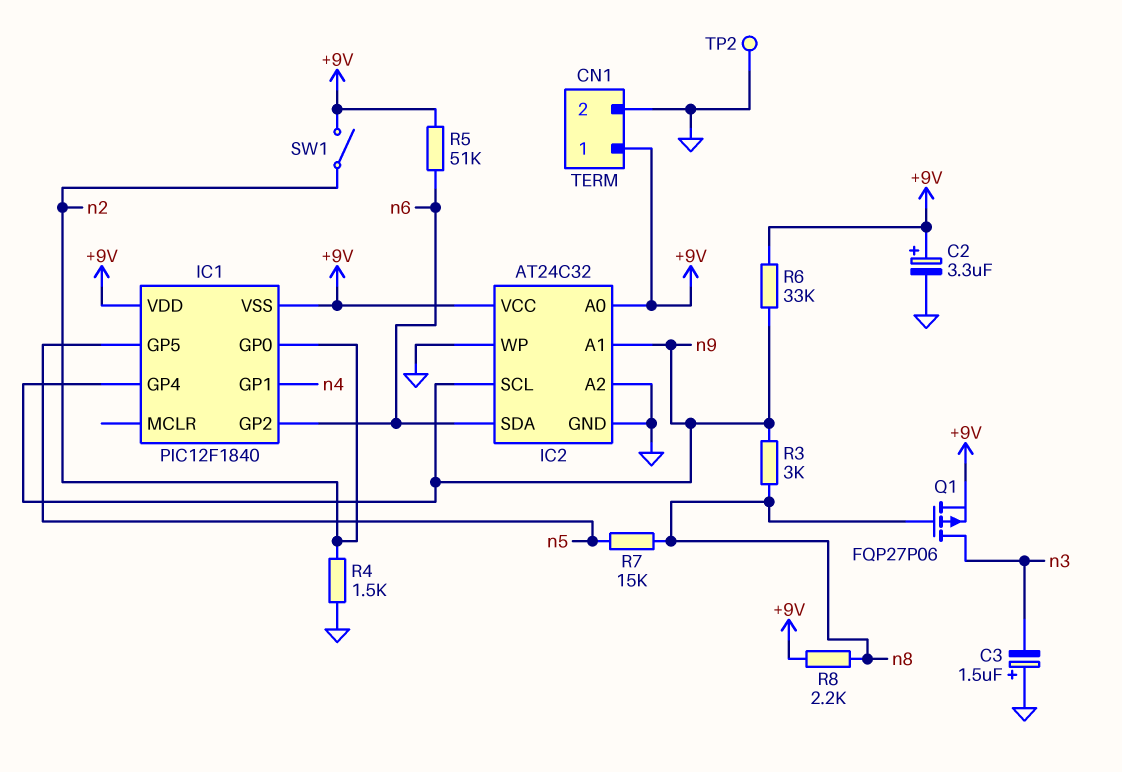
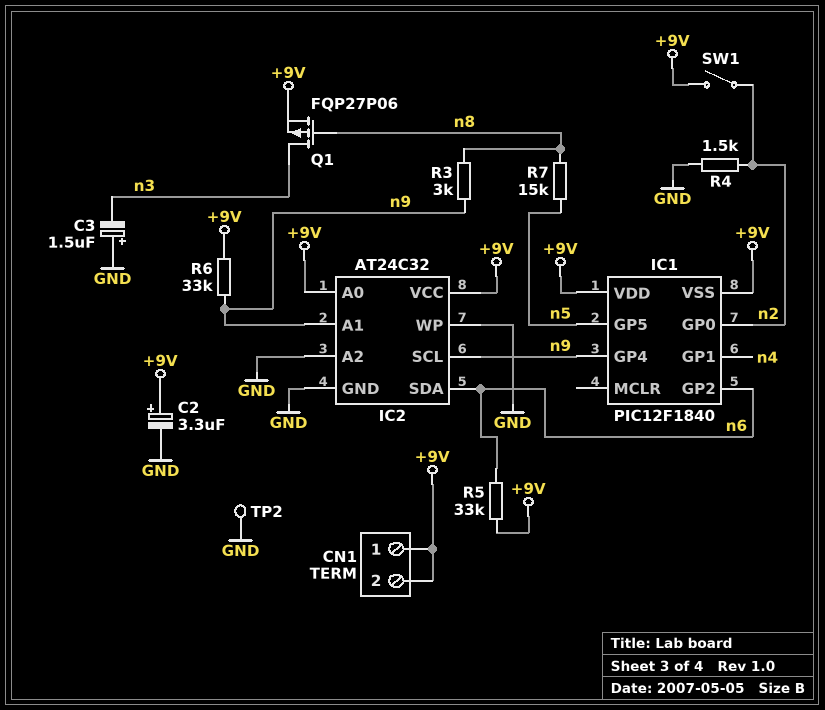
CN1 pin 2: GND -> +9V
R5: 51k (+9V, n6) -> 33k (+9V, n6)
R8: 2.2k (+9V, n8) -> none

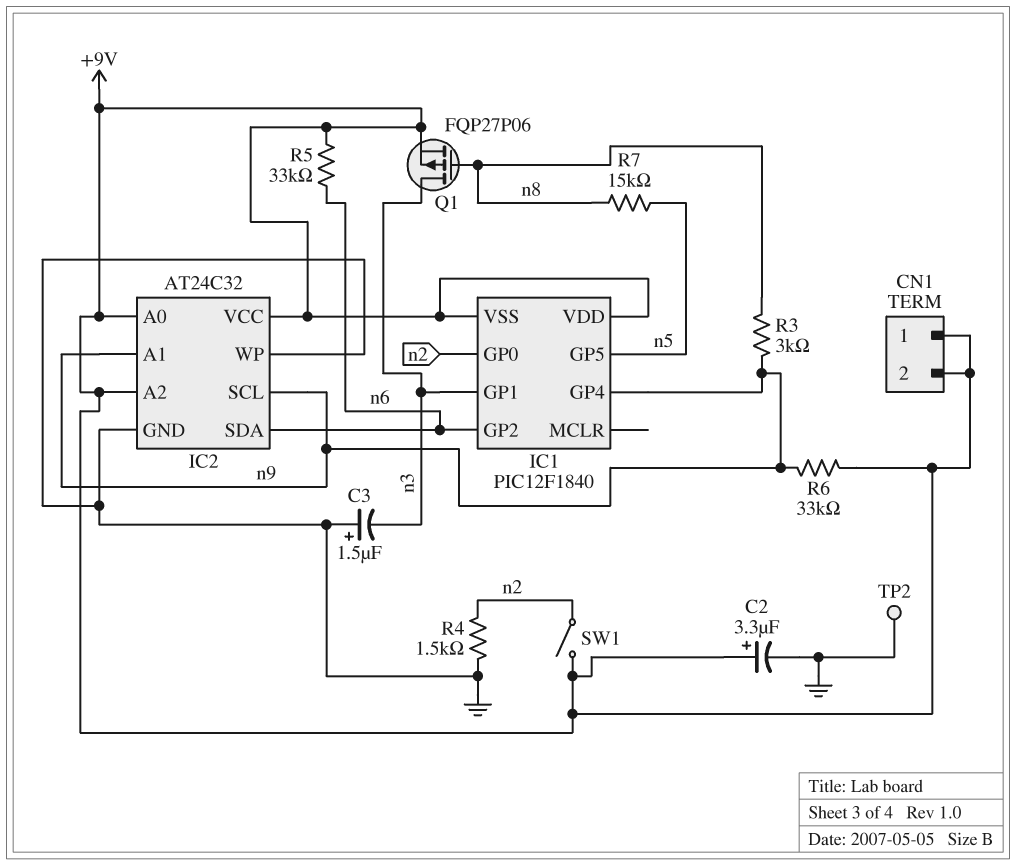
IC1 pin GP1: n4 -> n3
IC2 pin A2: GND -> +9V

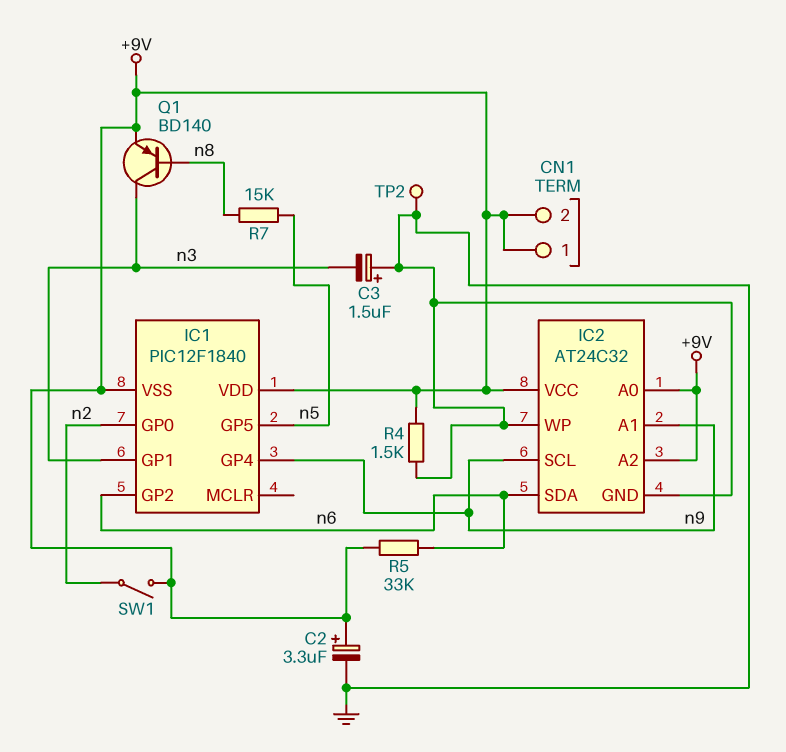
Q1: PMOS FQP27P06 (G n8, D n3, S +9V) -> PNP BD140 (B n8, C n3, E +9V)
R3: 3k (n8, n9) -> none
R4: 1.5k (GND, n2) -> 1.5k (+9V, GND)
R6: 33k (+9V, n9) -> none

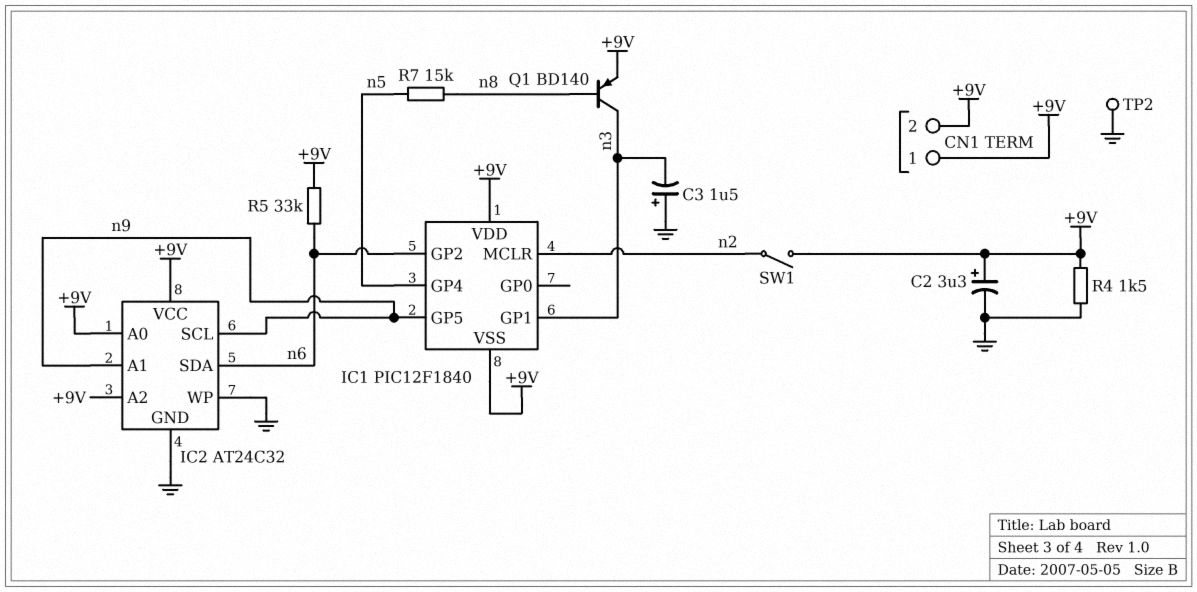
IC1 pin GP0: n2 -> none
IC1 pin GP4: n9 -> n5
IC1 pin GP5: n5 -> n9
IC1 pin MCLR: none -> n2

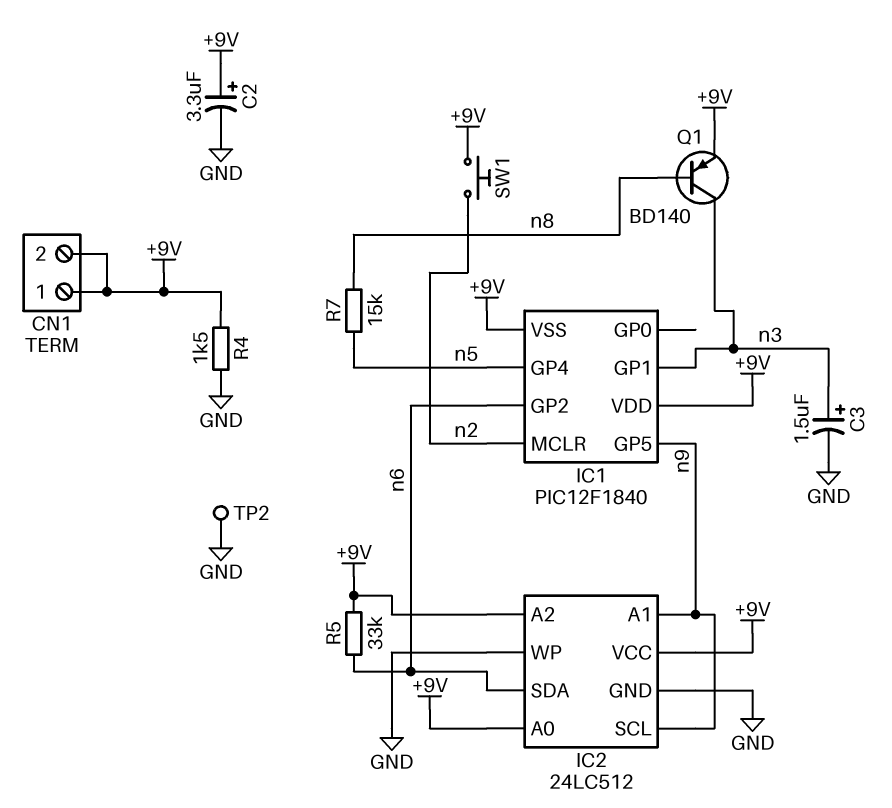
C3: 1.5uF (plus GND, minus n3) -> 1.5uF (plus n3, minus GND)
IC2: AT24C32 -> 24LC512
SW1: switch (+9V, n2) -> button (+9V, n2)

